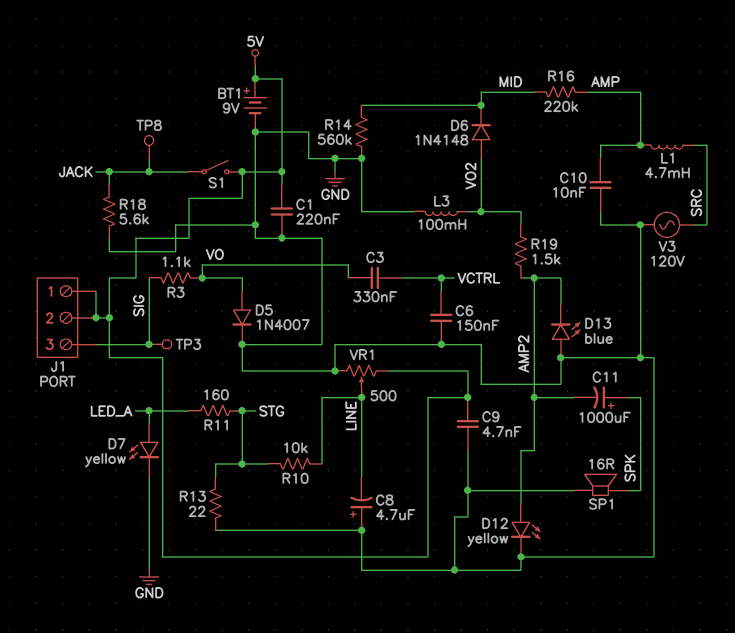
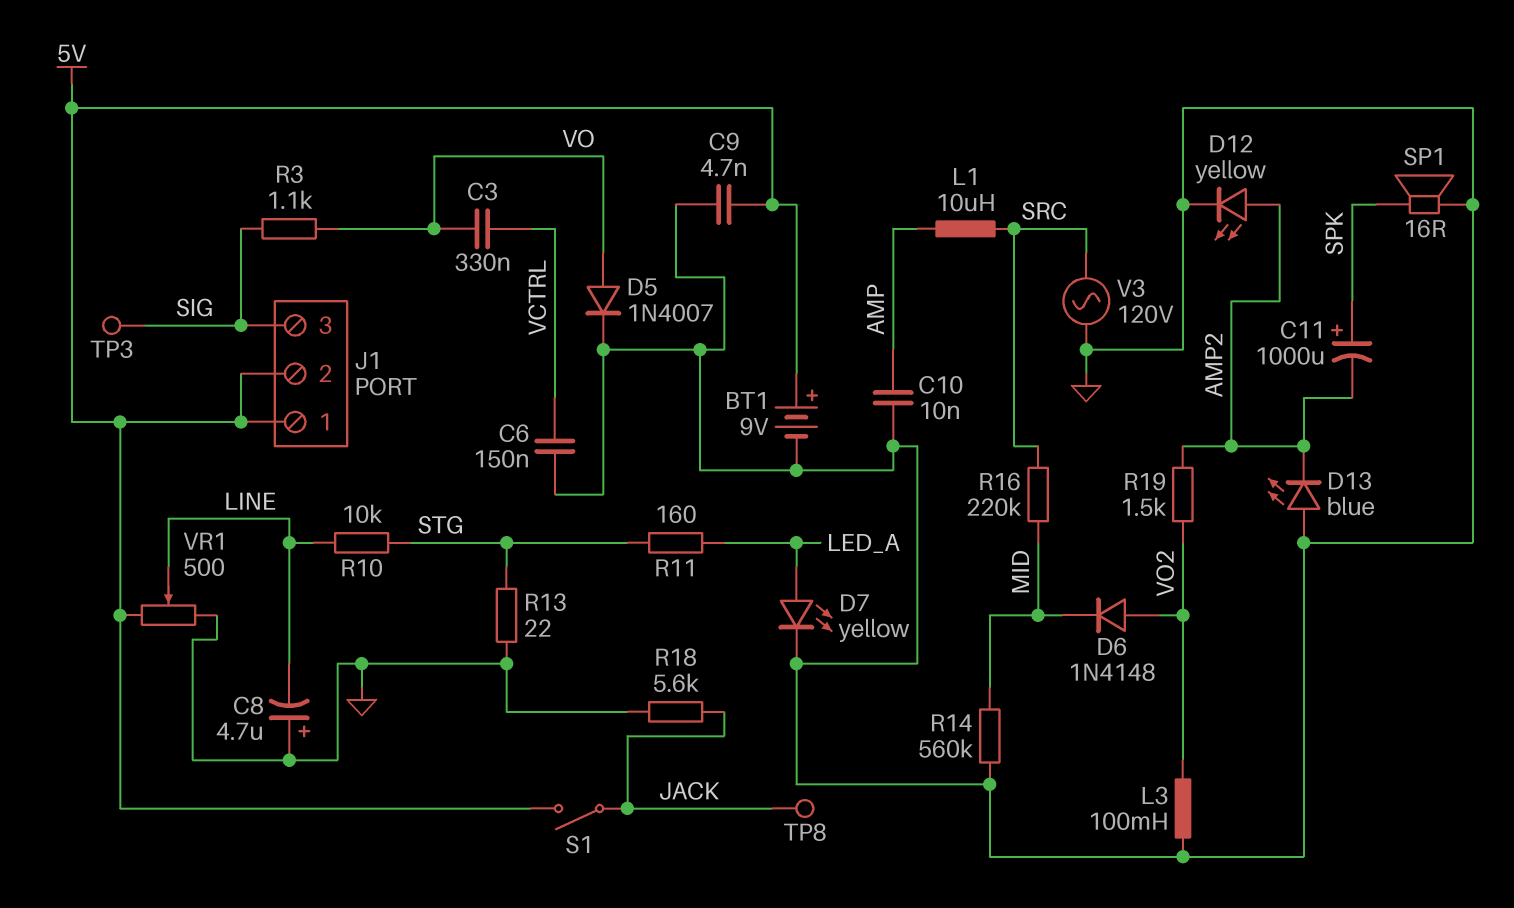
C1: 220nF (5V, GND) -> none
L1: 4.7mH (AMP, SRC) -> 10uH (AMP, SRC)
R16: 220k (AMP, MID) -> 220k (MID, SRC)

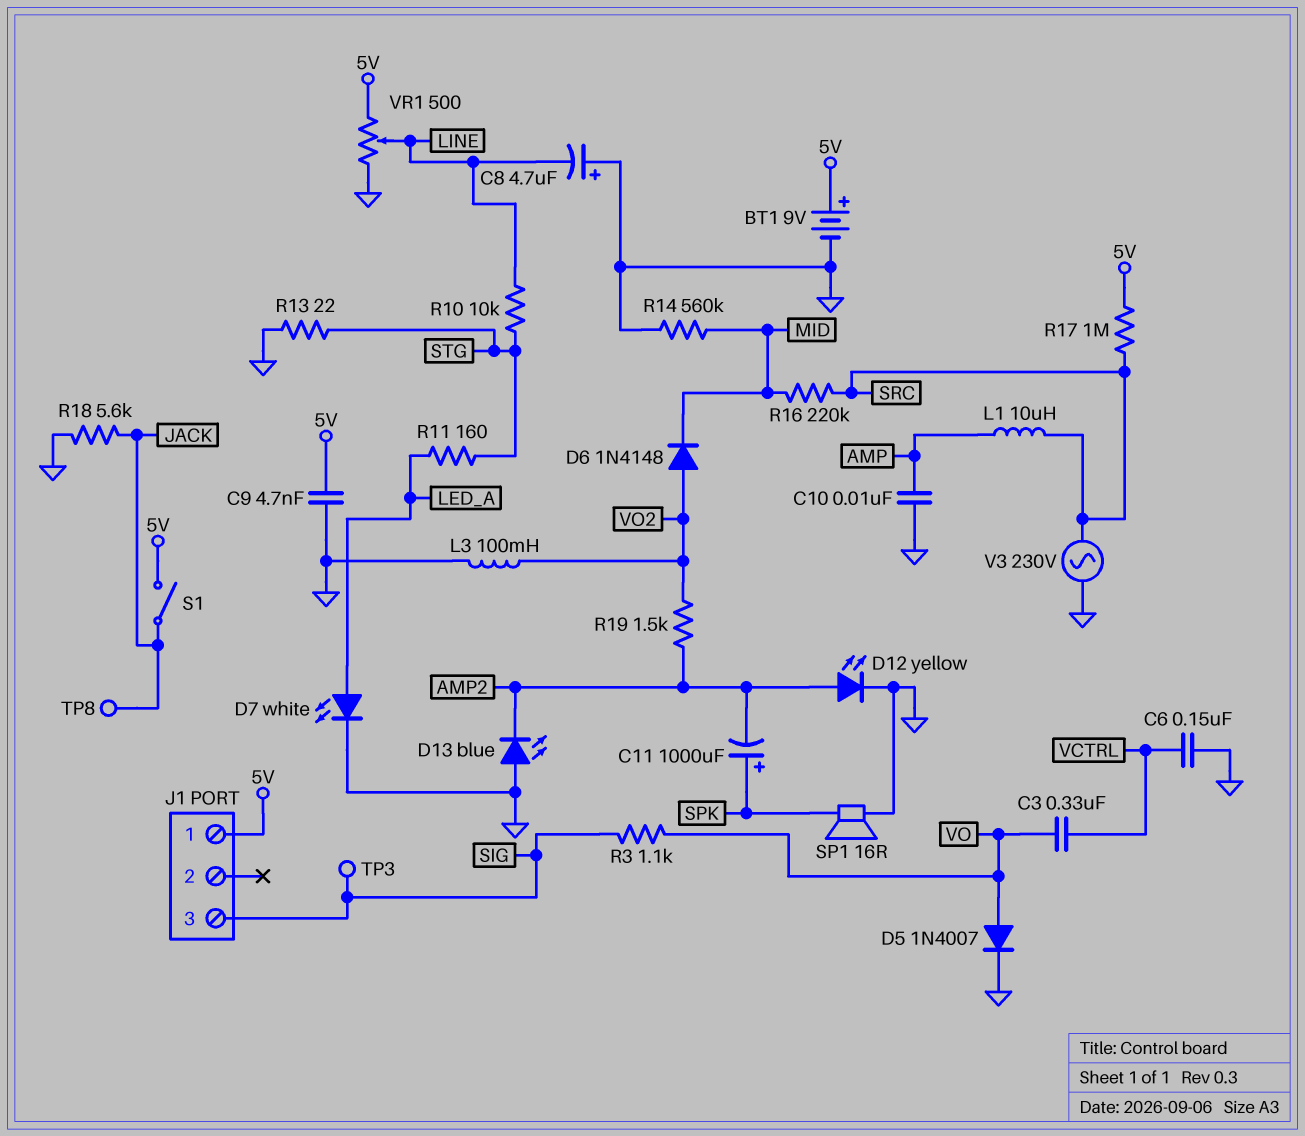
D7: LED yellow (A LED_A, K GND) -> LED white (A LED_A, K GND)
J1 pin 2: 5V -> none
R17: none -> 1M (5V, SRC)
V3: AC 120V (GND, SRC) -> AC 230V (GND, SRC)

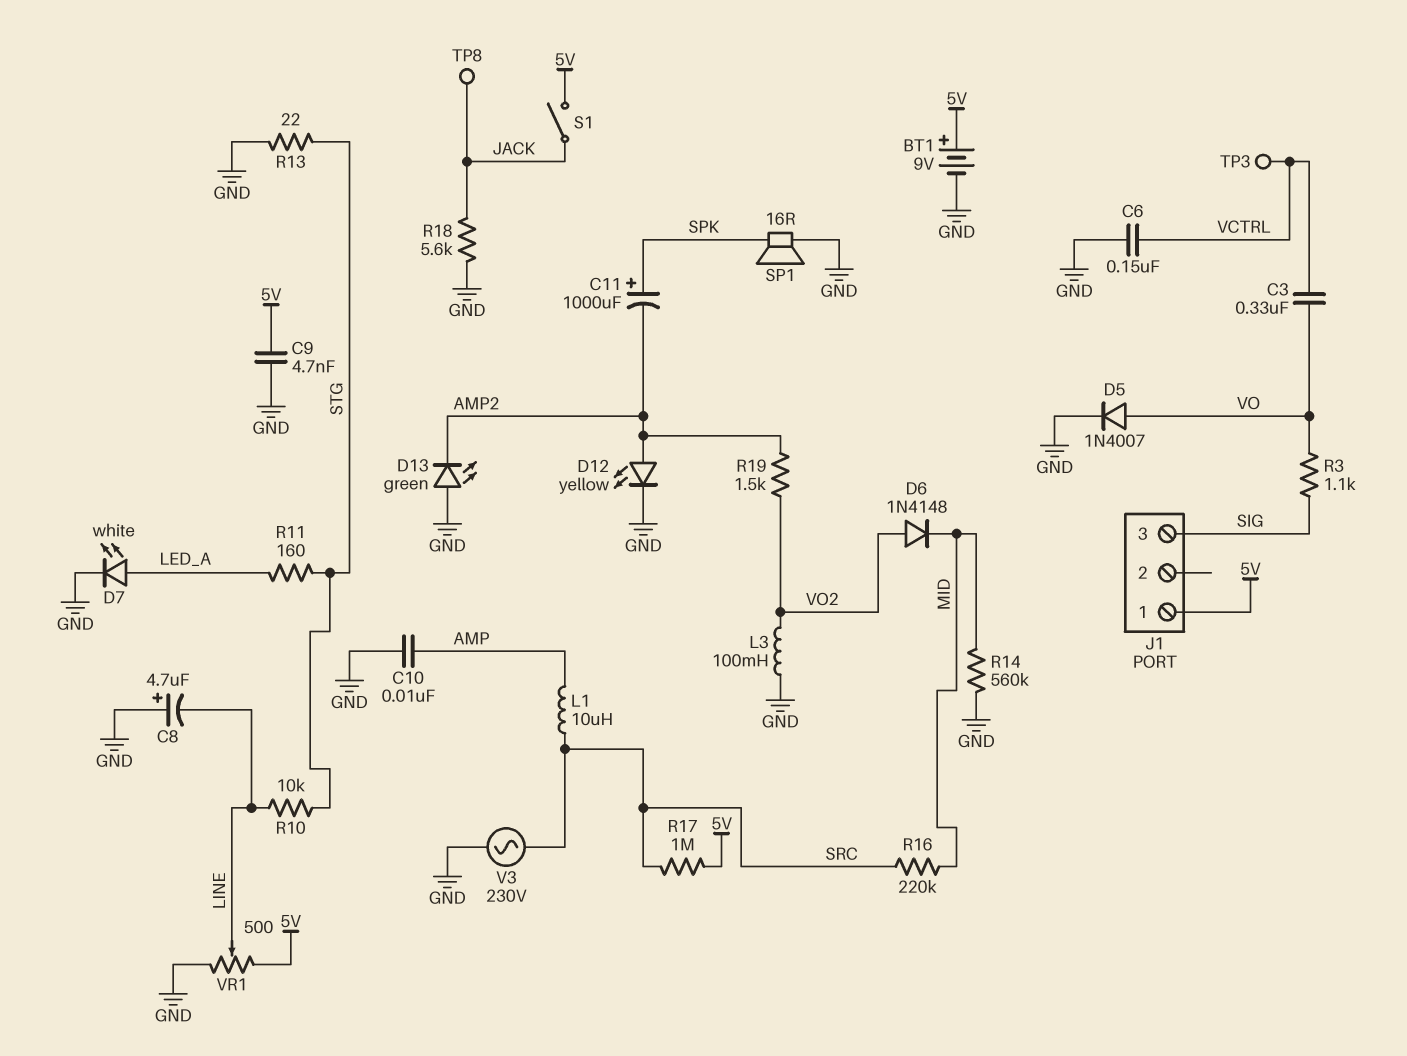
D13: LED blue (A GND, K AMP2) -> LED green (A GND, K AMP2)
TP3: test point (SIG) -> test point (VCTRL)

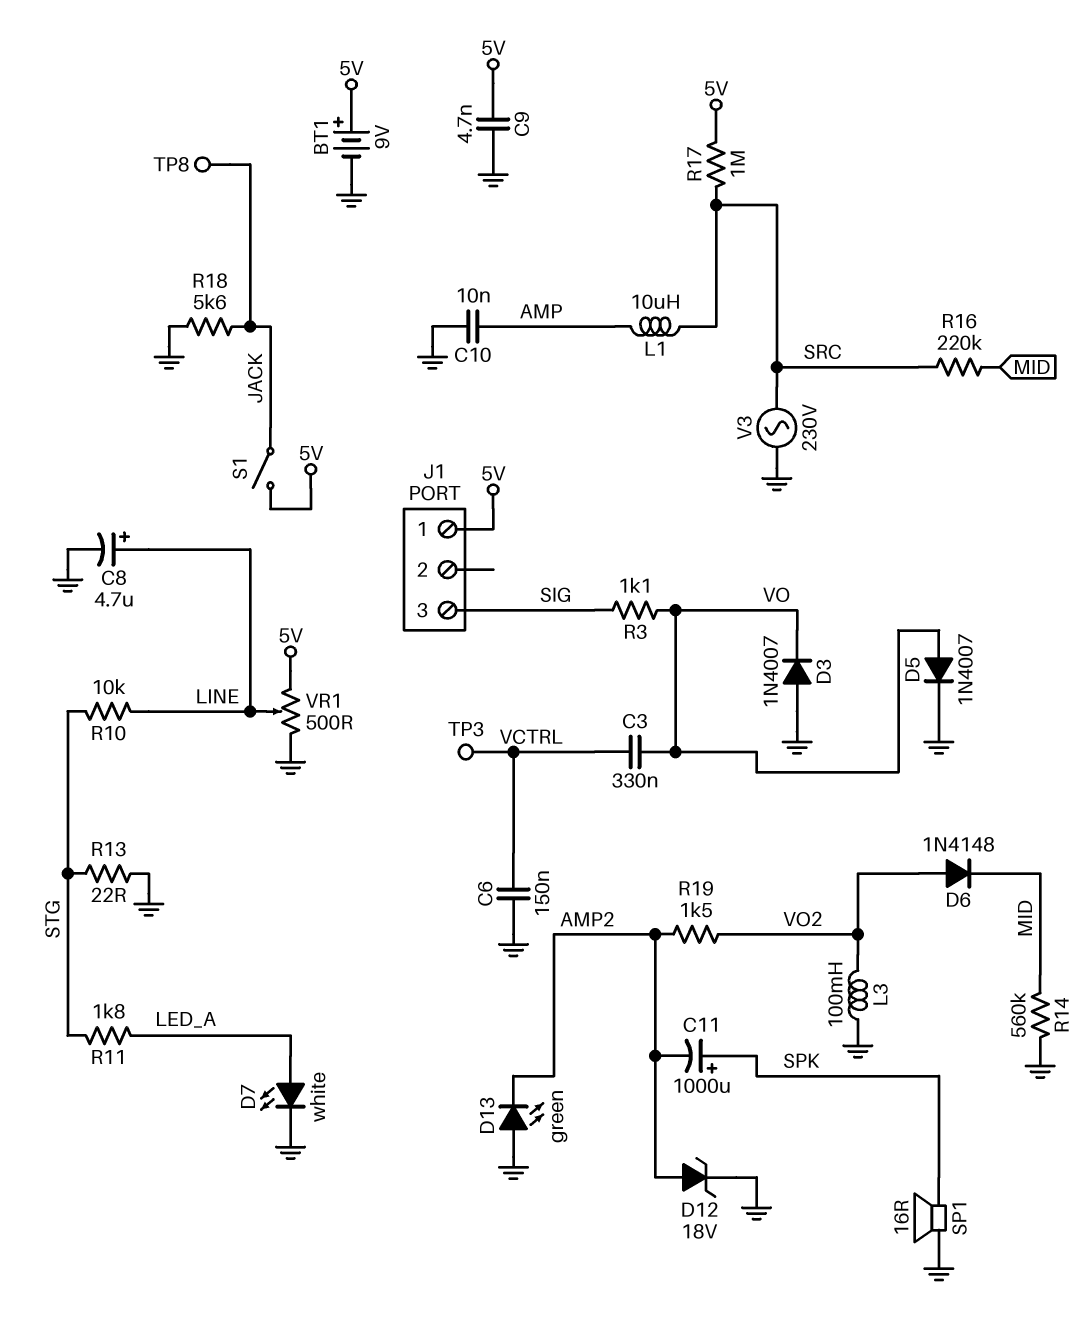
C8: 4.7uF (plus GND, minus LINE) -> 4.7uF (plus LINE, minus GND)
D3: none -> diode 1N4007 (A GND, K VO)
D12: LED yellow (A AMP2, K GND) -> zener 18V (A AMP2, K GND)
R11: 160 (LED_A, STG) -> 1.8k (LED_A, STG)

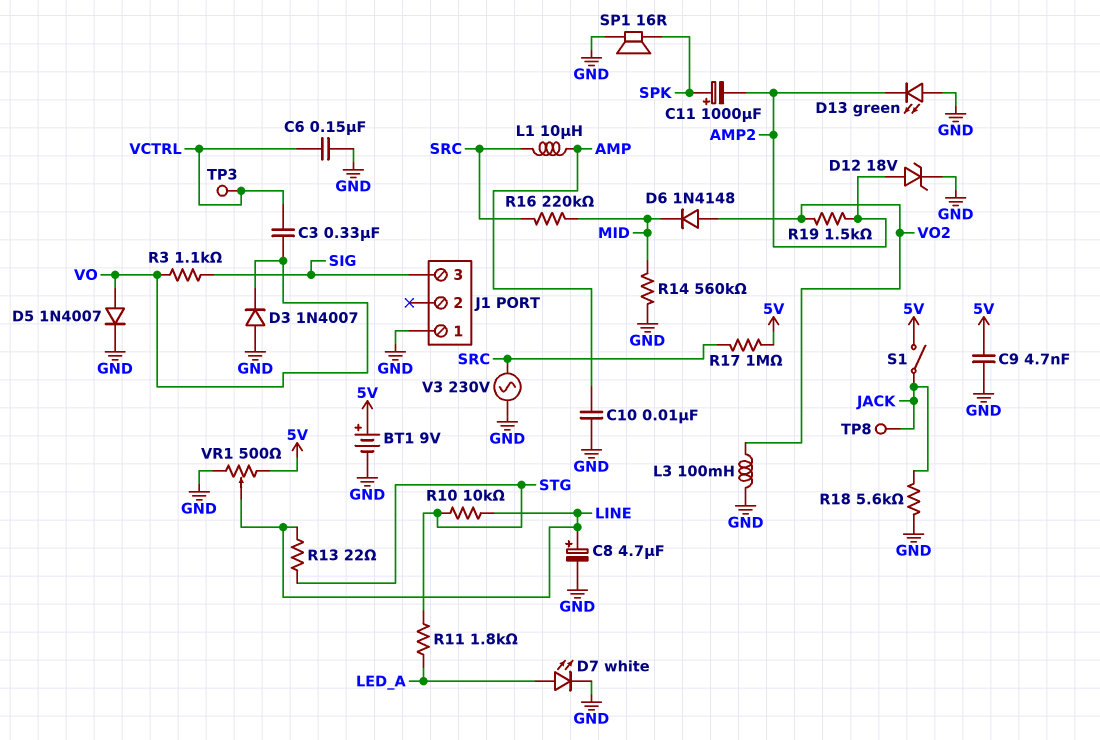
J1 pin 1: 5V -> GND
R13: 22 (GND, STG) -> 22 (LINE, STG)

